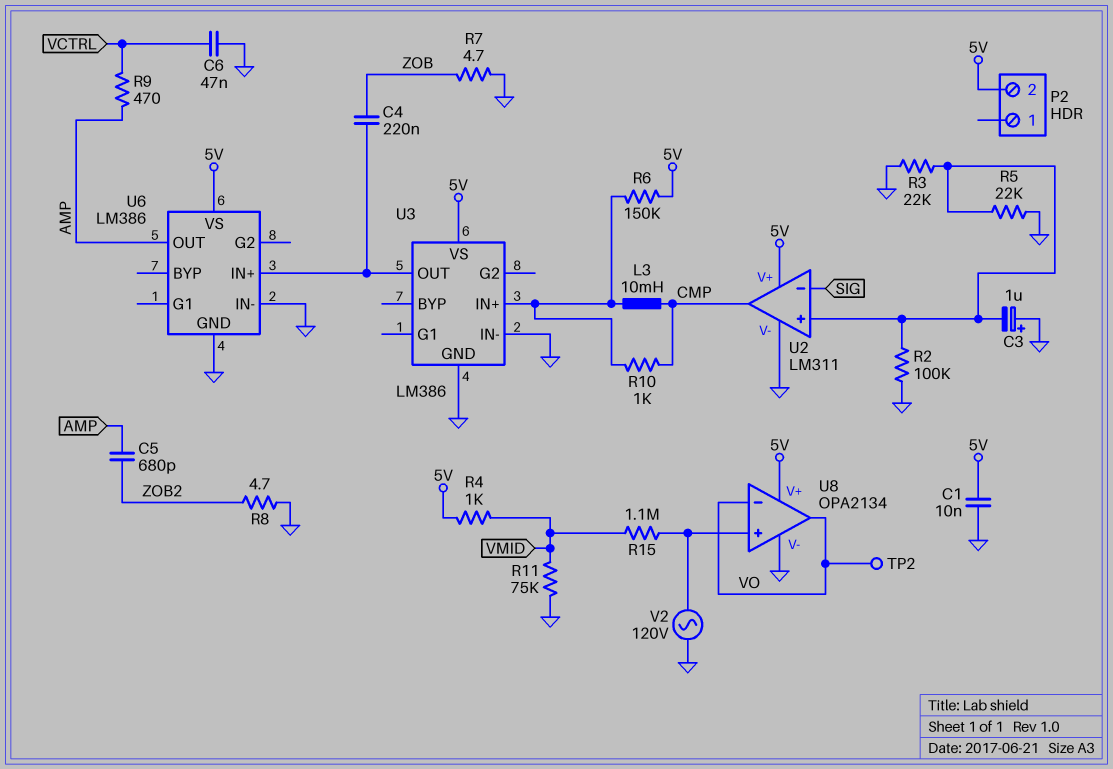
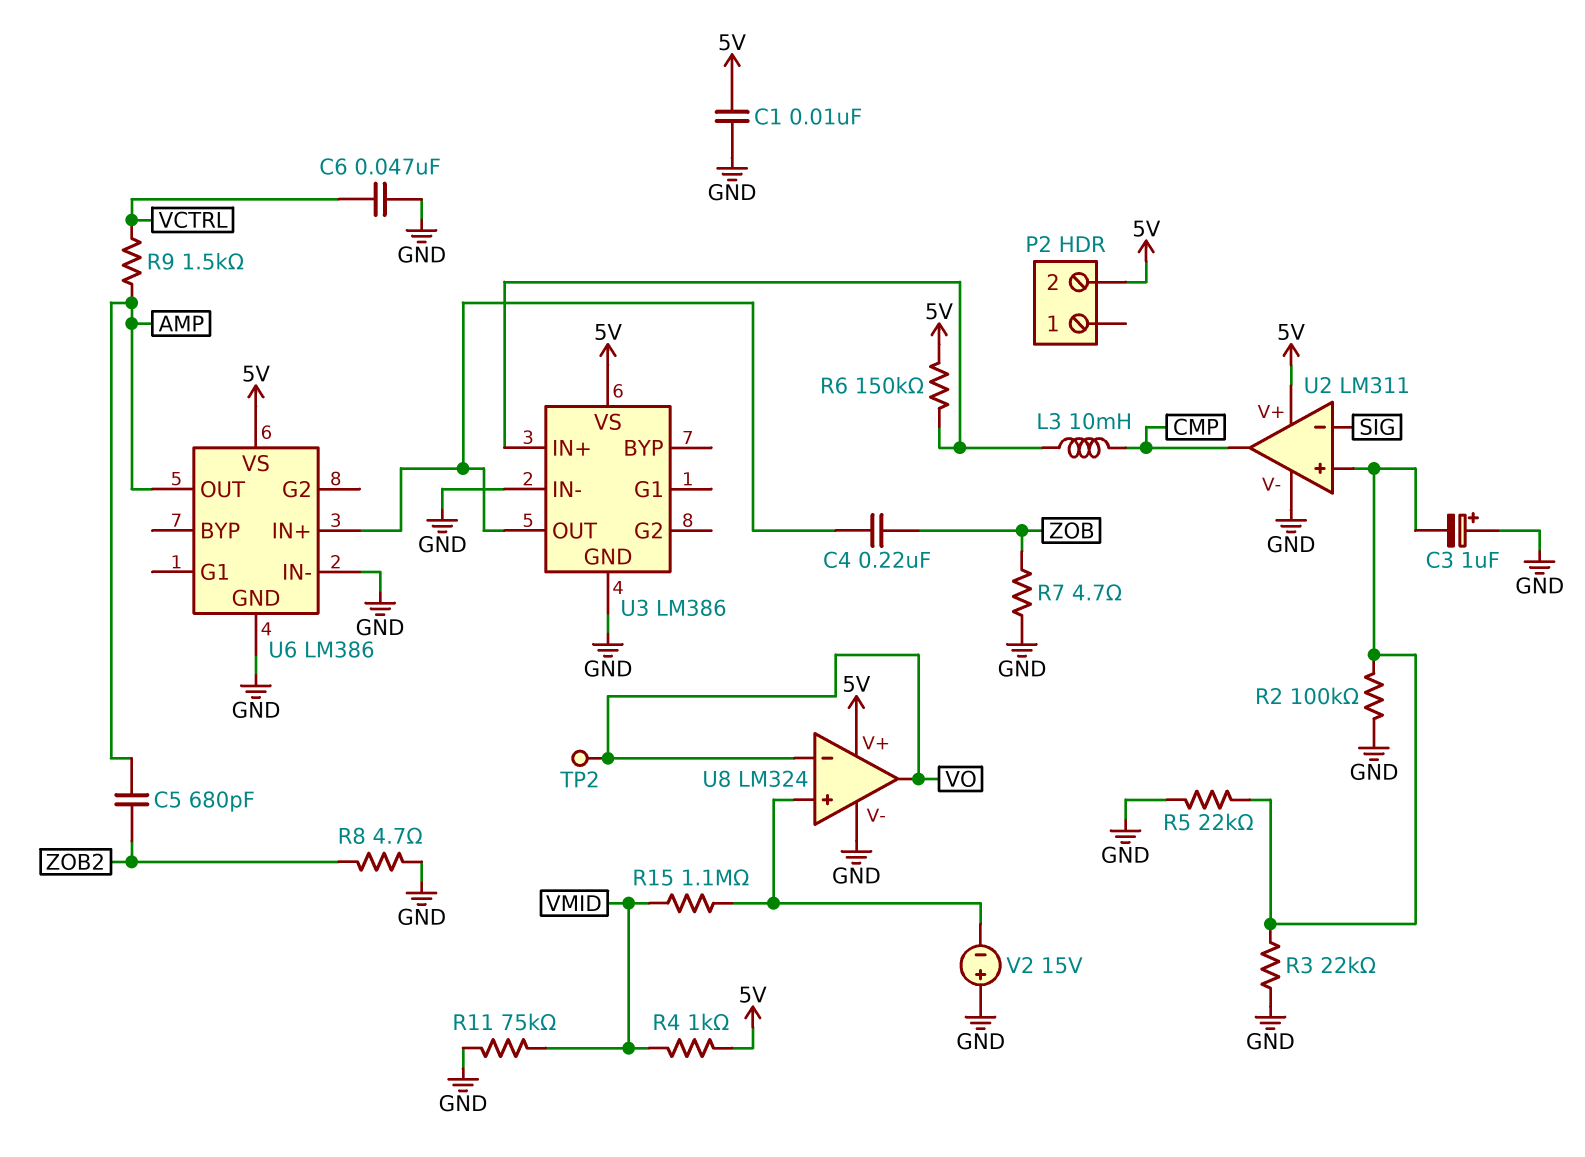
R9: 470 (AMP, VCTRL) -> 1.5k (AMP, VCTRL)
R10: 1k (CMP, U3/IN+) -> none
U8: OPA2134 -> LM324
V2: AC 120V (GND, U8/in+) -> 15V (plus GND, minus U8/in+)

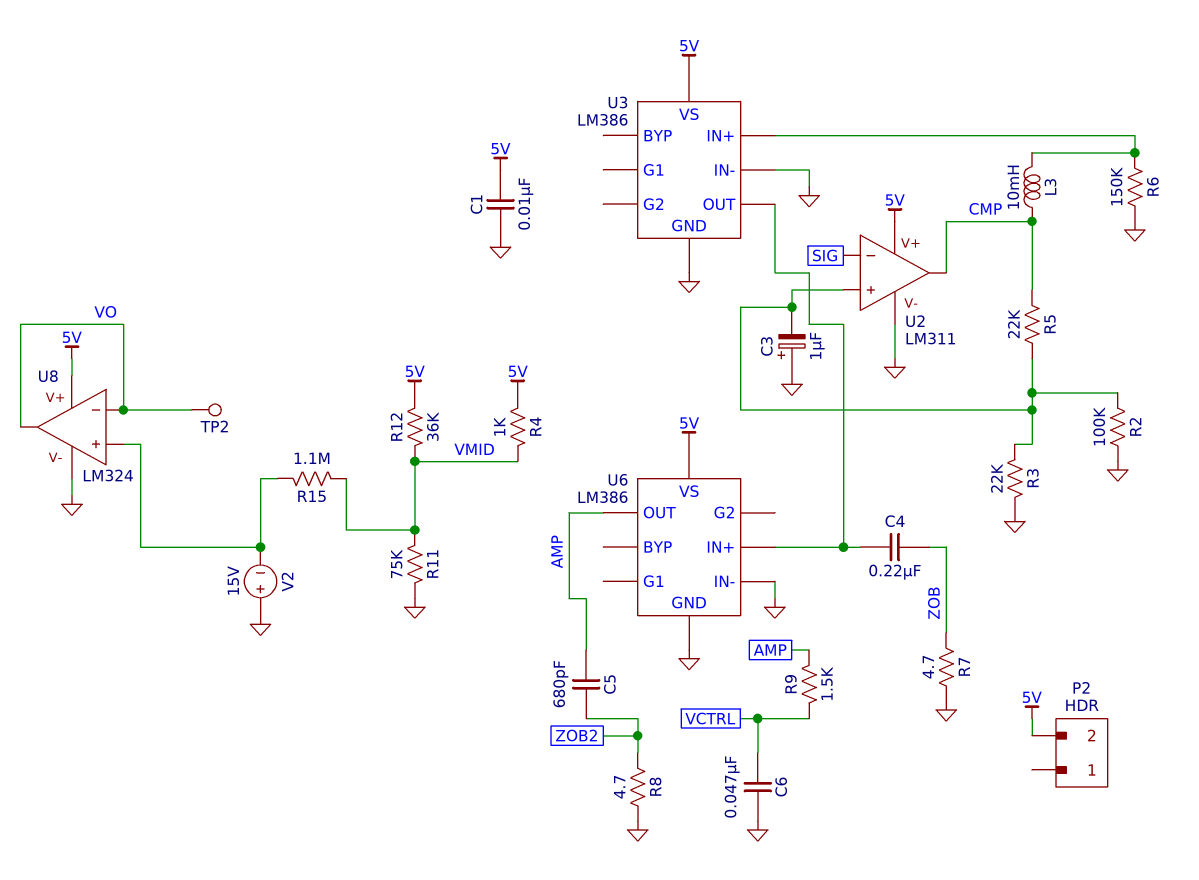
R5: 22k (GND, U2/in+) -> 22k (CMP, U2/in+)
R6: 150k (5V, U3/IN+) -> 150k (GND, U3/IN+)
R12: none -> 36k (5V, VMID)

